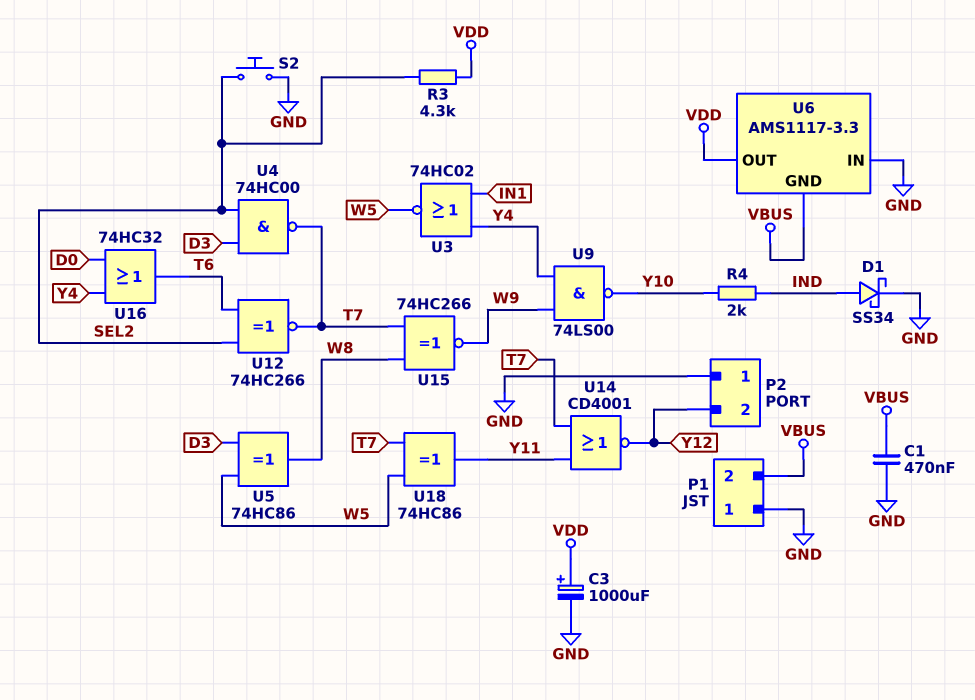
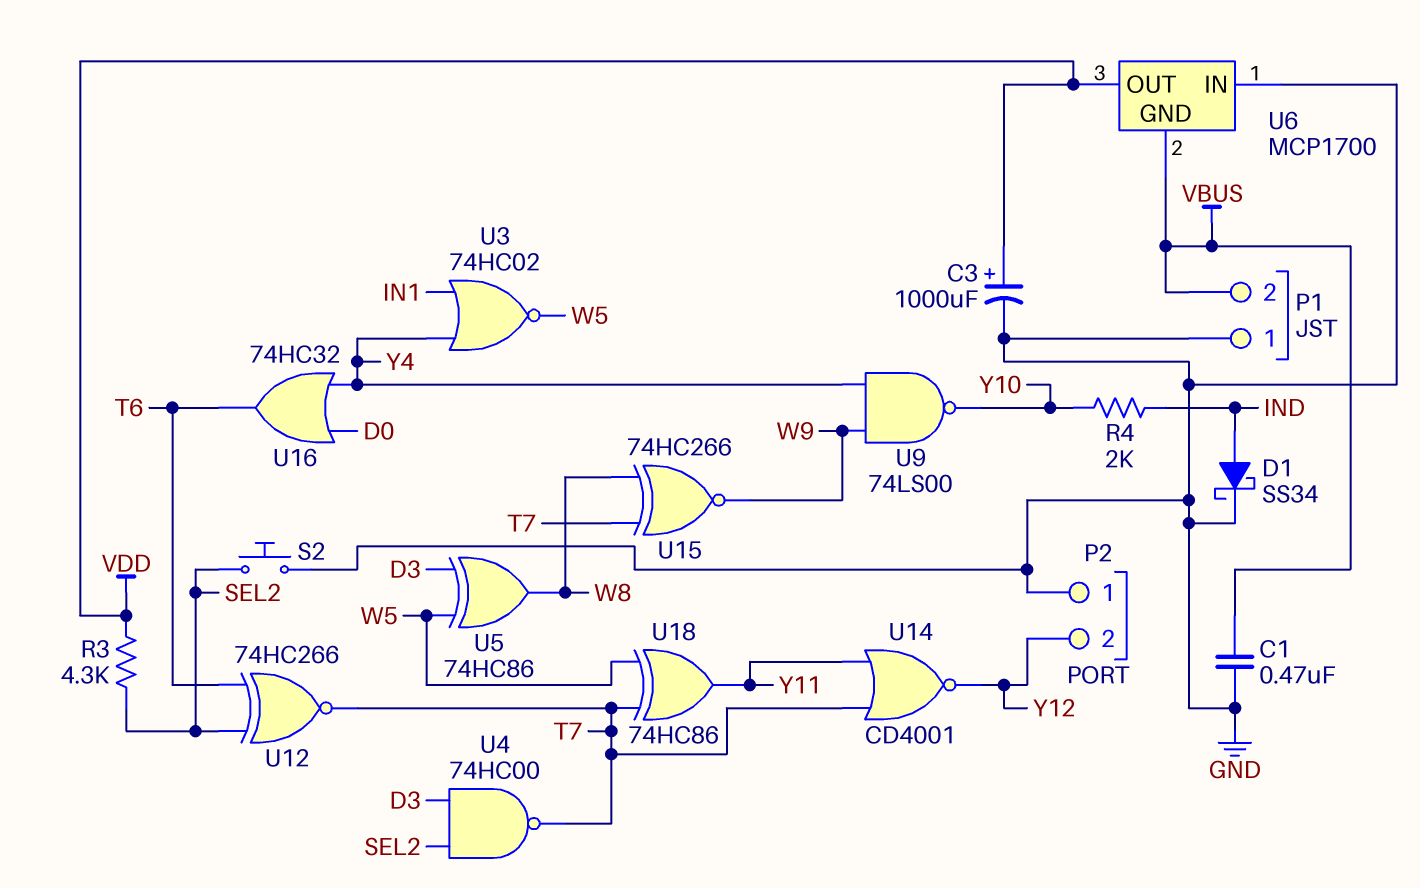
U6: AMS1117-3.3 -> MCP1700

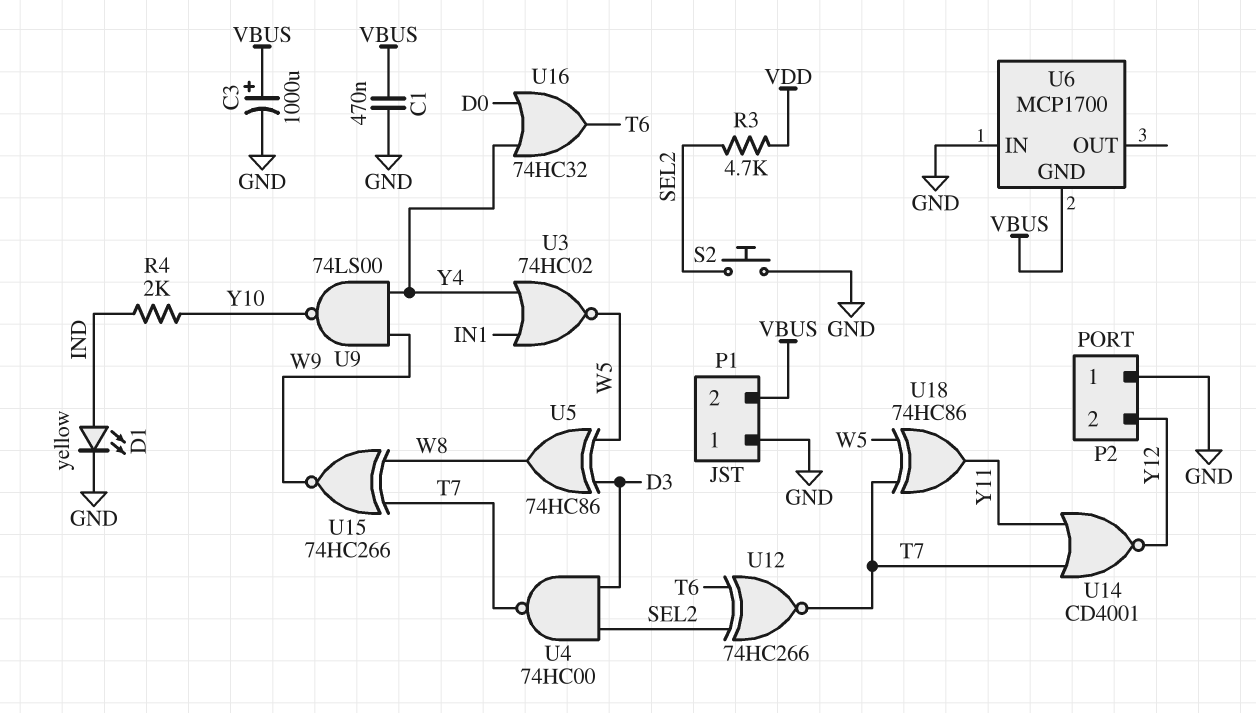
C3: 1000uF (plus VDD, minus GND) -> 1000uF (plus VBUS, minus GND)
D1: schottky SS34 (A IND, K GND) -> LED yellow (A IND, K GND)
R3: 4.3k (SEL2, VDD) -> 4.7k (SEL2, VDD)
U6 pin OUT: VDD -> none

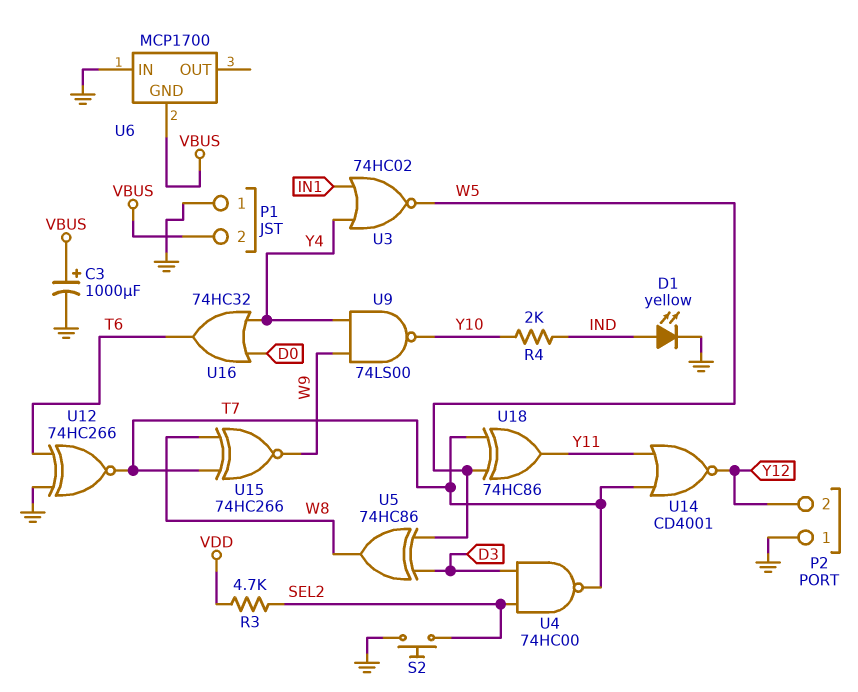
C1: 470nF (GND, VBUS) -> none
U12: XNOR 74HC266 (in SEL2, in T6, out T7) -> XNOR 74HC266 (in GND, in T6, out T7)

